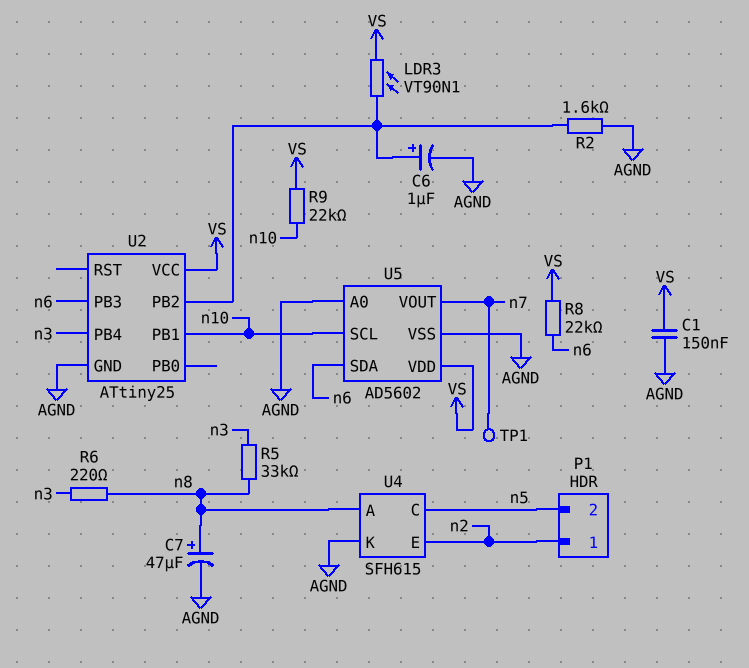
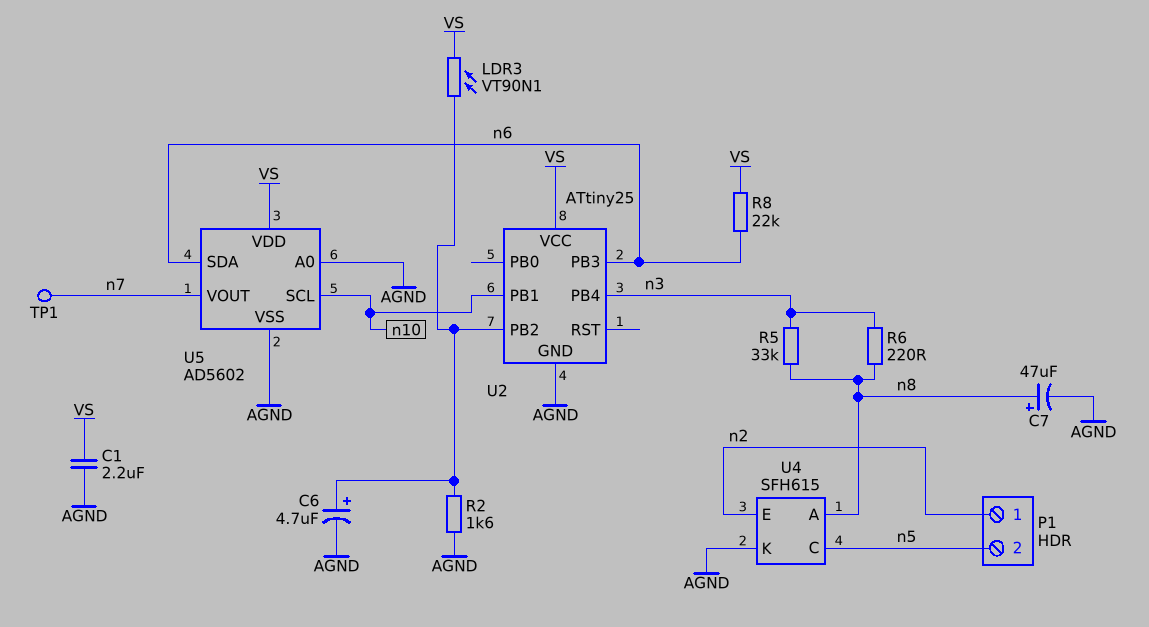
C1: 150nF (AGND, VS) -> 2.2uF (AGND, VS)
C6: 1uF (plus U2/PB2, minus AGND) -> 4.7uF (plus U2/PB2, minus AGND)
R9: 22k (VS, n10) -> none

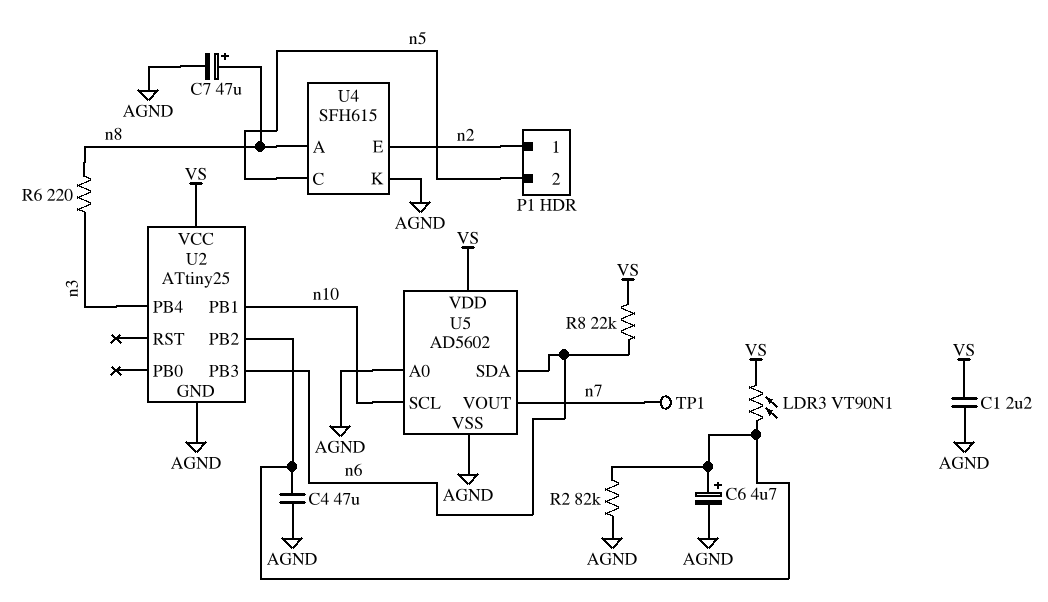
C4: none -> 47uF (AGND, U2/PB2)
R2: 1.6k (AGND, U2/PB2) -> 82k (AGND, U2/PB2)
R5: 33k (n3, n8) -> none

